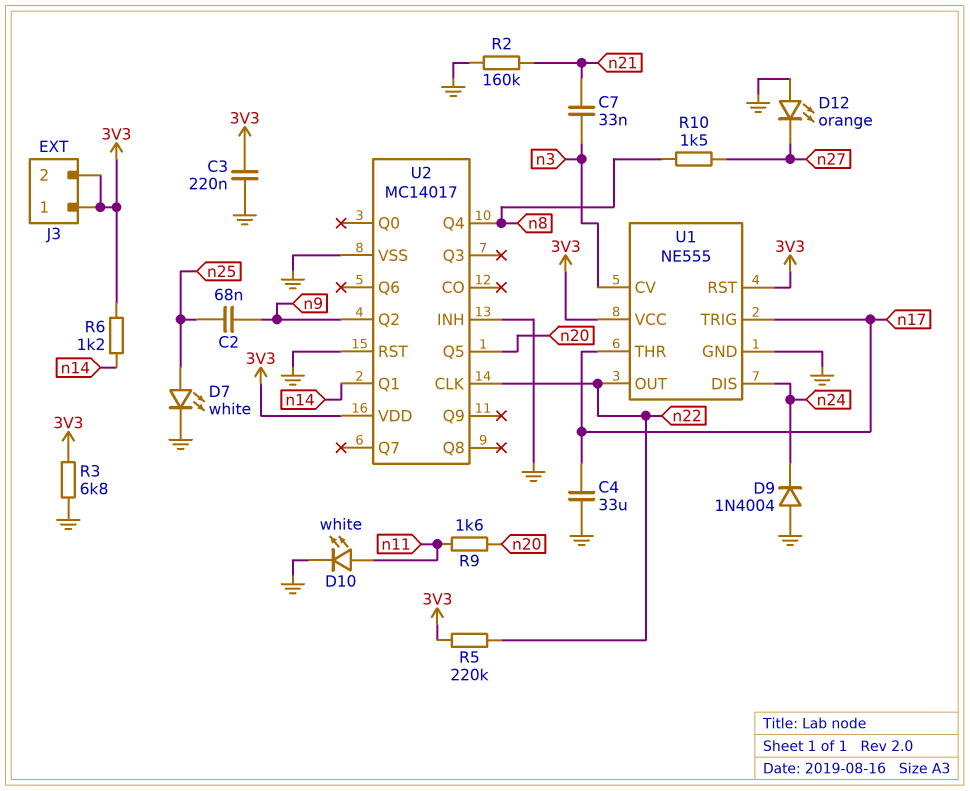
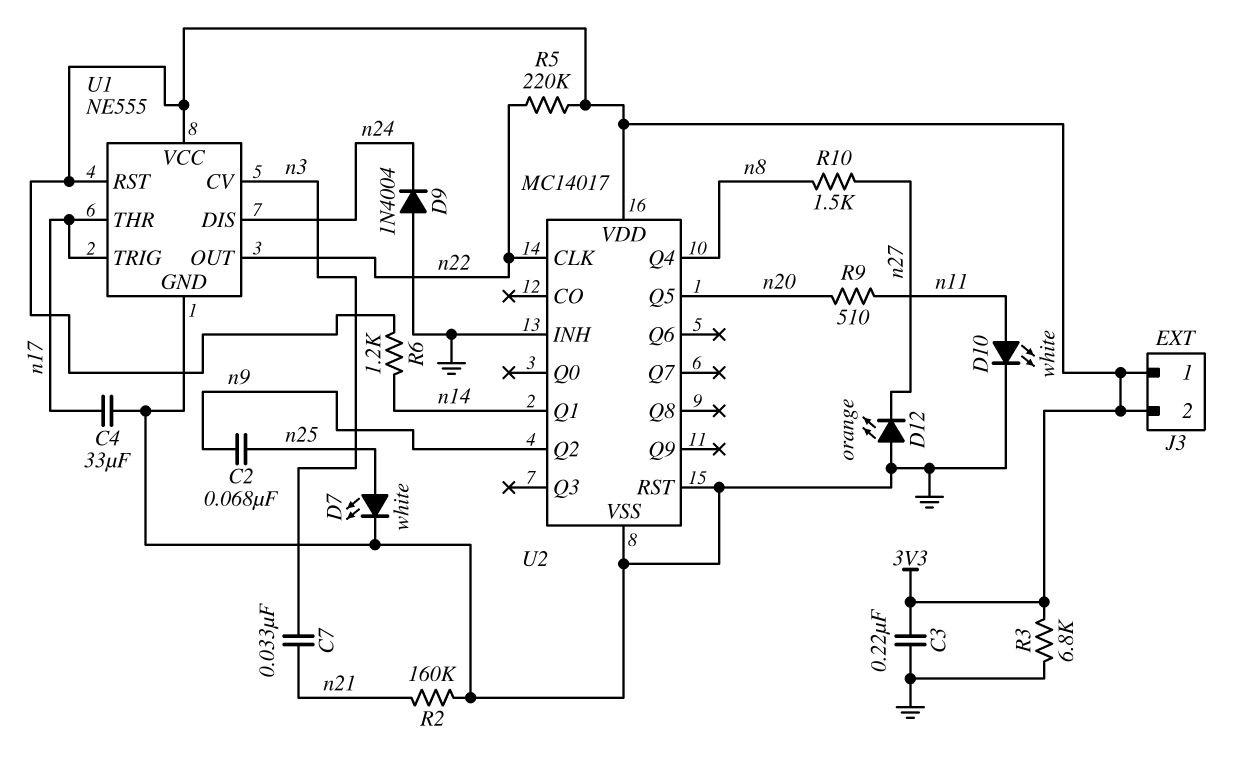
R9: 1.6k (n11, n20) -> 510 (n11, n20)

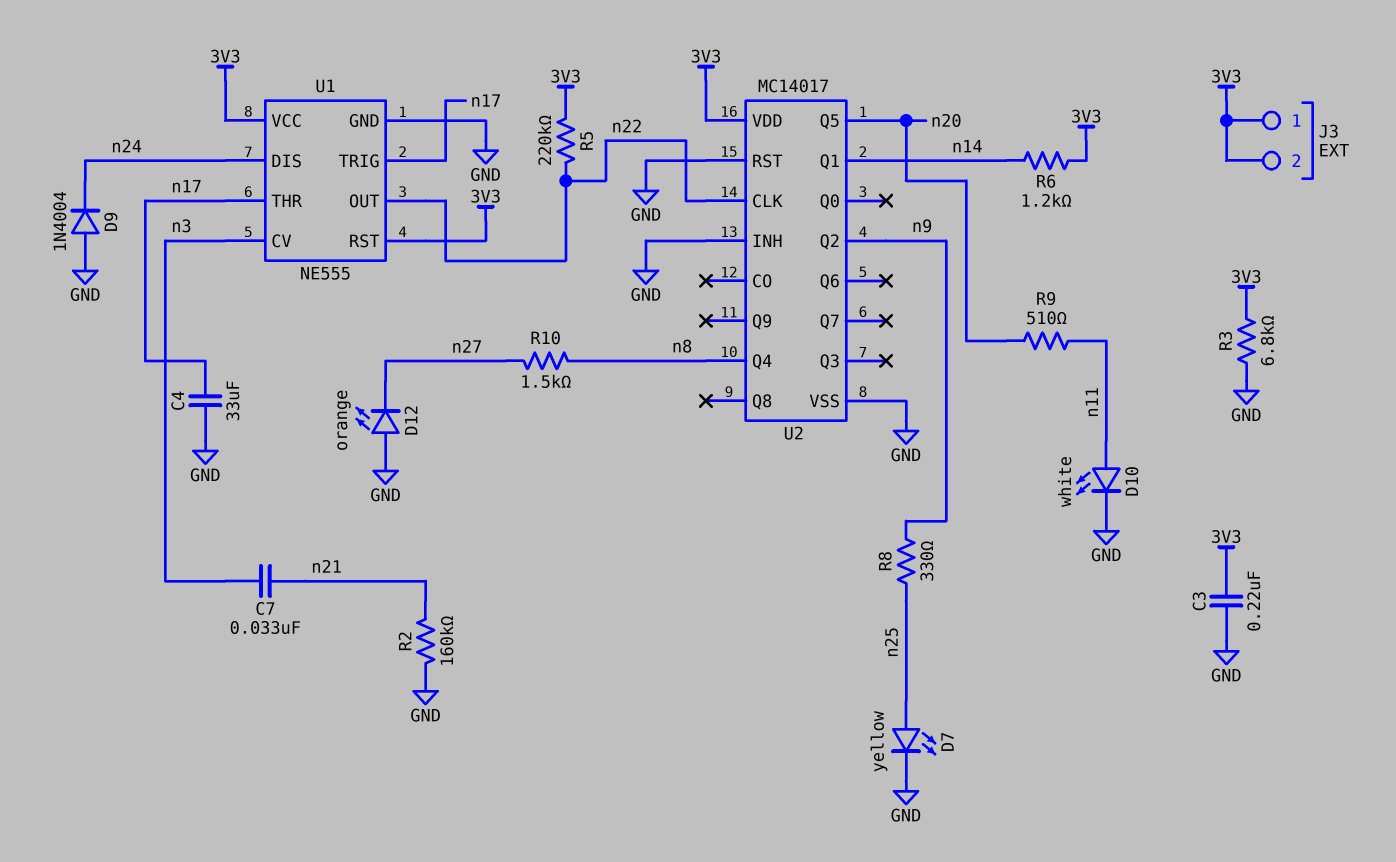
C2: 68nF (n9, n25) -> none
D7: LED white (A n25, K GND) -> LED yellow (A n25, K GND)
R8: none -> 330 (n9, n25)

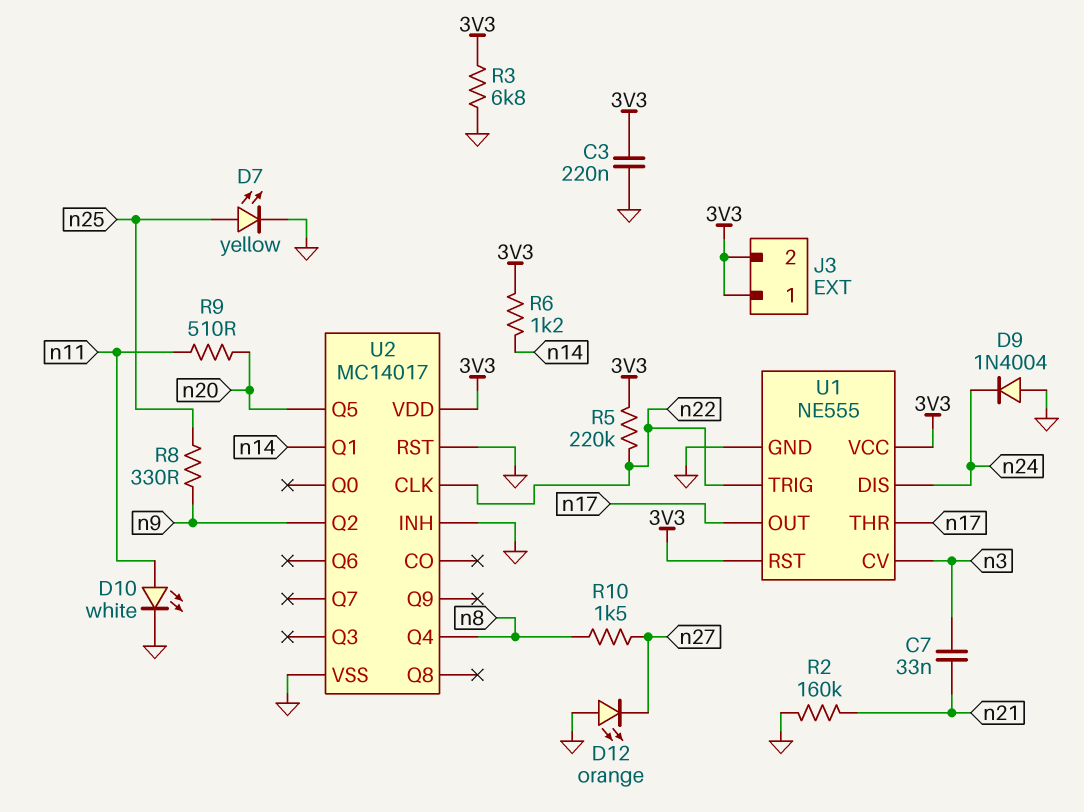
C4: 33uF (GND, n17) -> none
U1 pin OUT: n22 -> n17
U1 pin TRIG: n17 -> n22

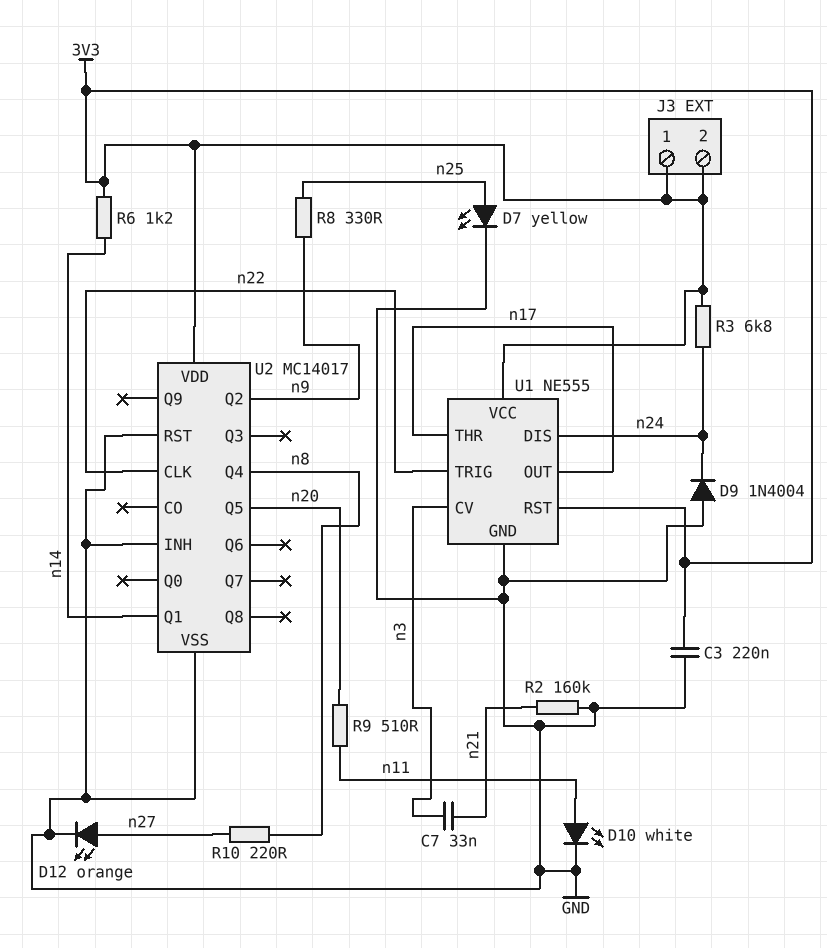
D12: LED orange (A GND, K n27) -> LED orange (A n27, K GND)
R3: 6.8k (3V3, GND) -> 6.8k (3V3, n24)
R5: 220k (3V3, n22) -> none
R10: 1.5k (n8, n27) -> 220 (n8, n27)

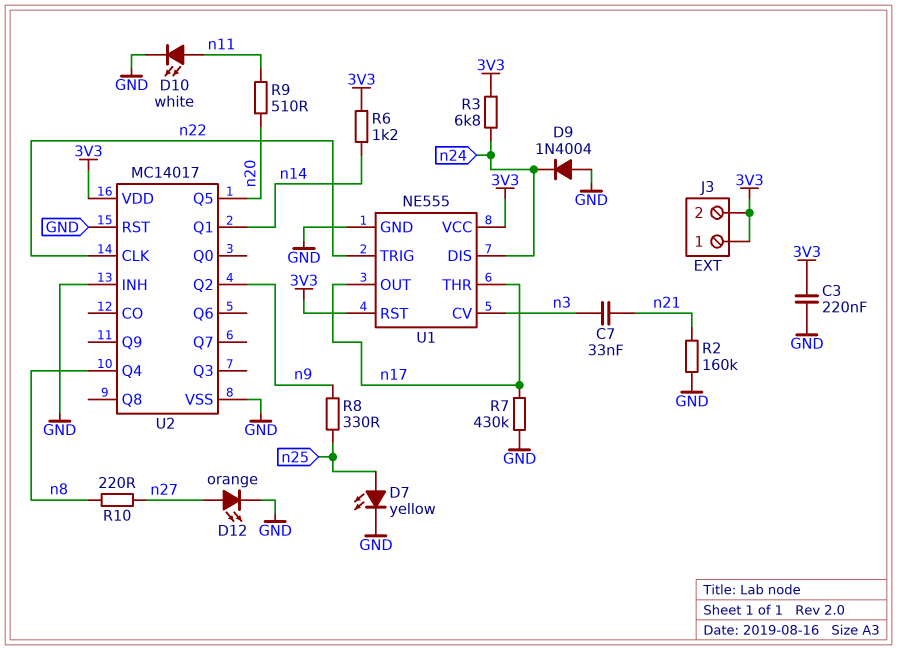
R7: none -> 430k (GND, n17)

